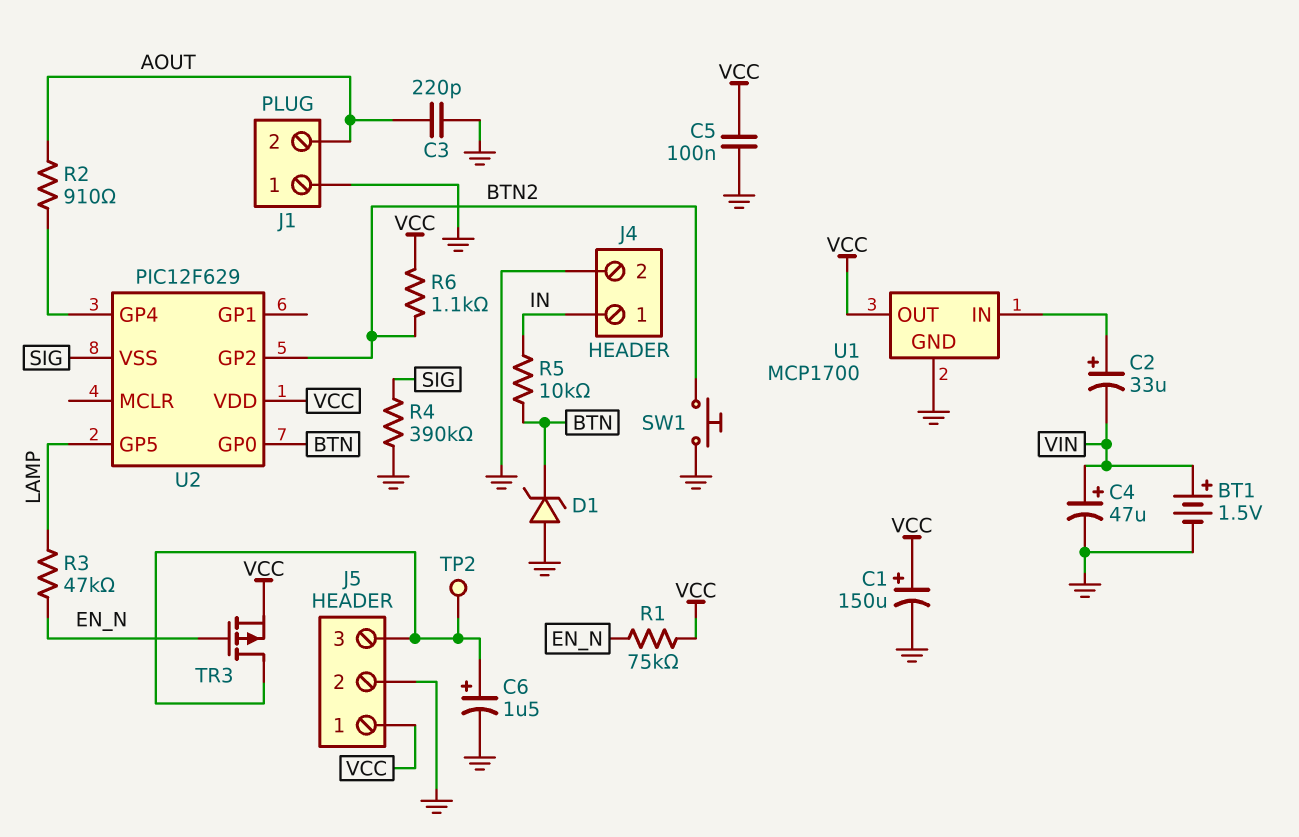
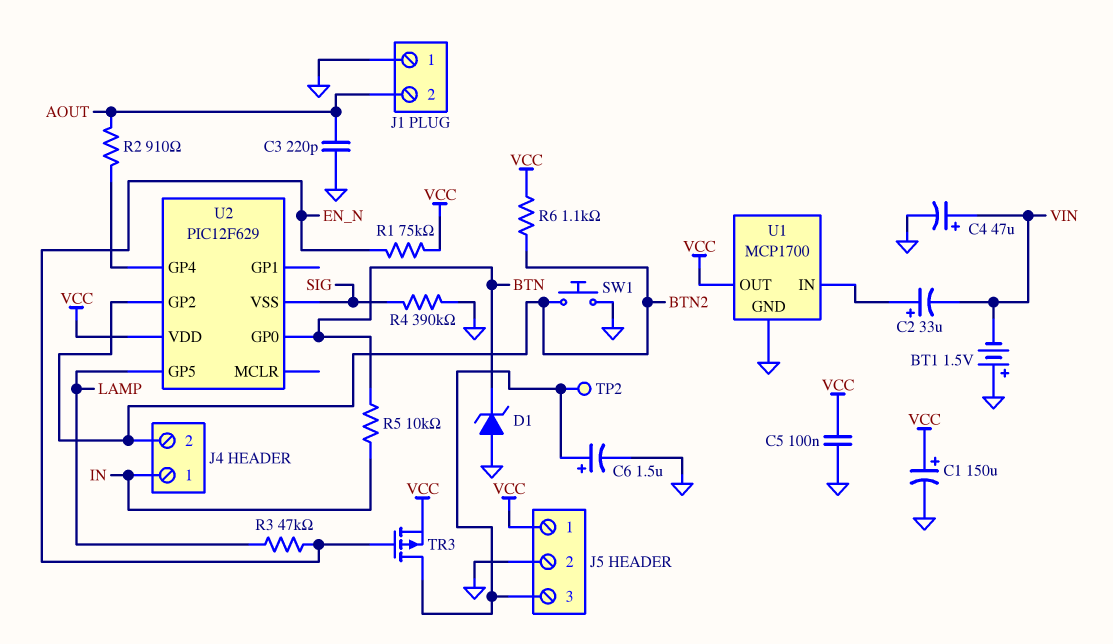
BT1: 1.5V (plus VIN, minus GND) -> 1.5V (plus GND, minus VIN)
J4 pin 2: GND -> BTN2

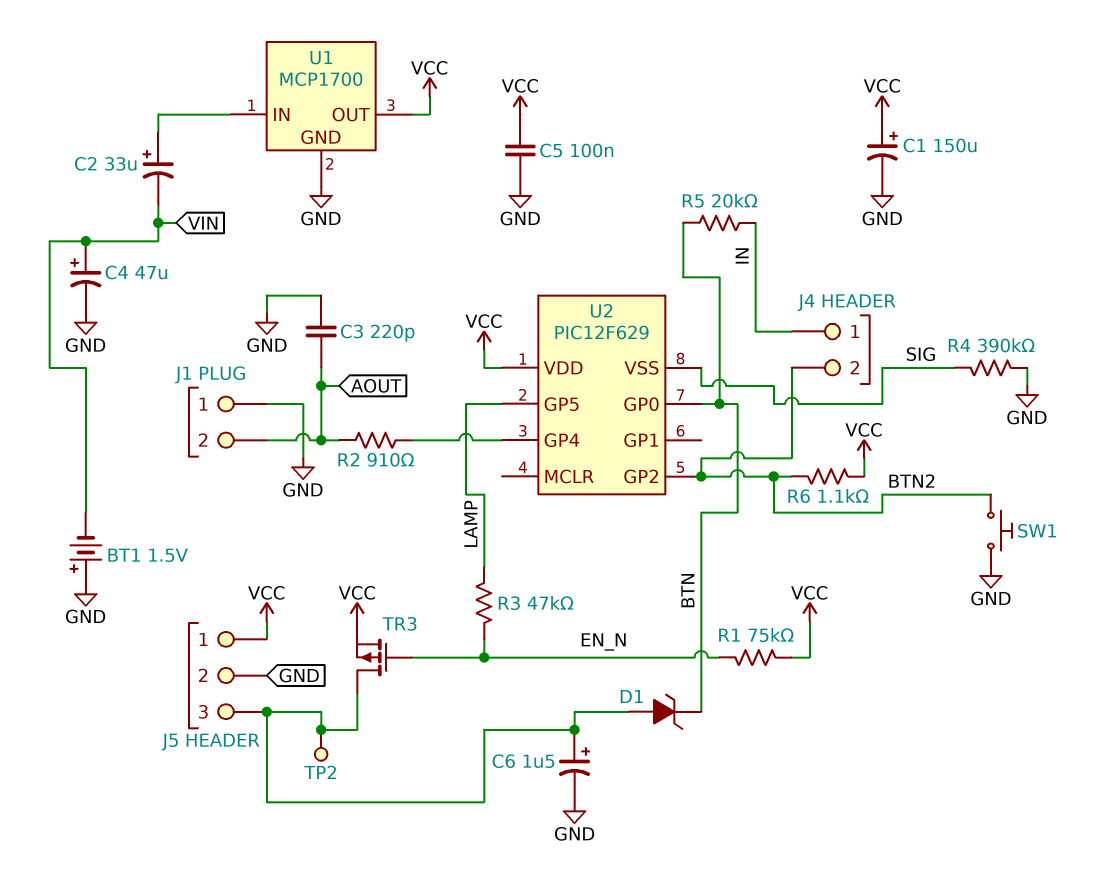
D1: zener (A GND, K BTN) -> zener (A J5/3, K BTN)
R5: 10k (BTN, IN) -> 20k (BTN, IN)

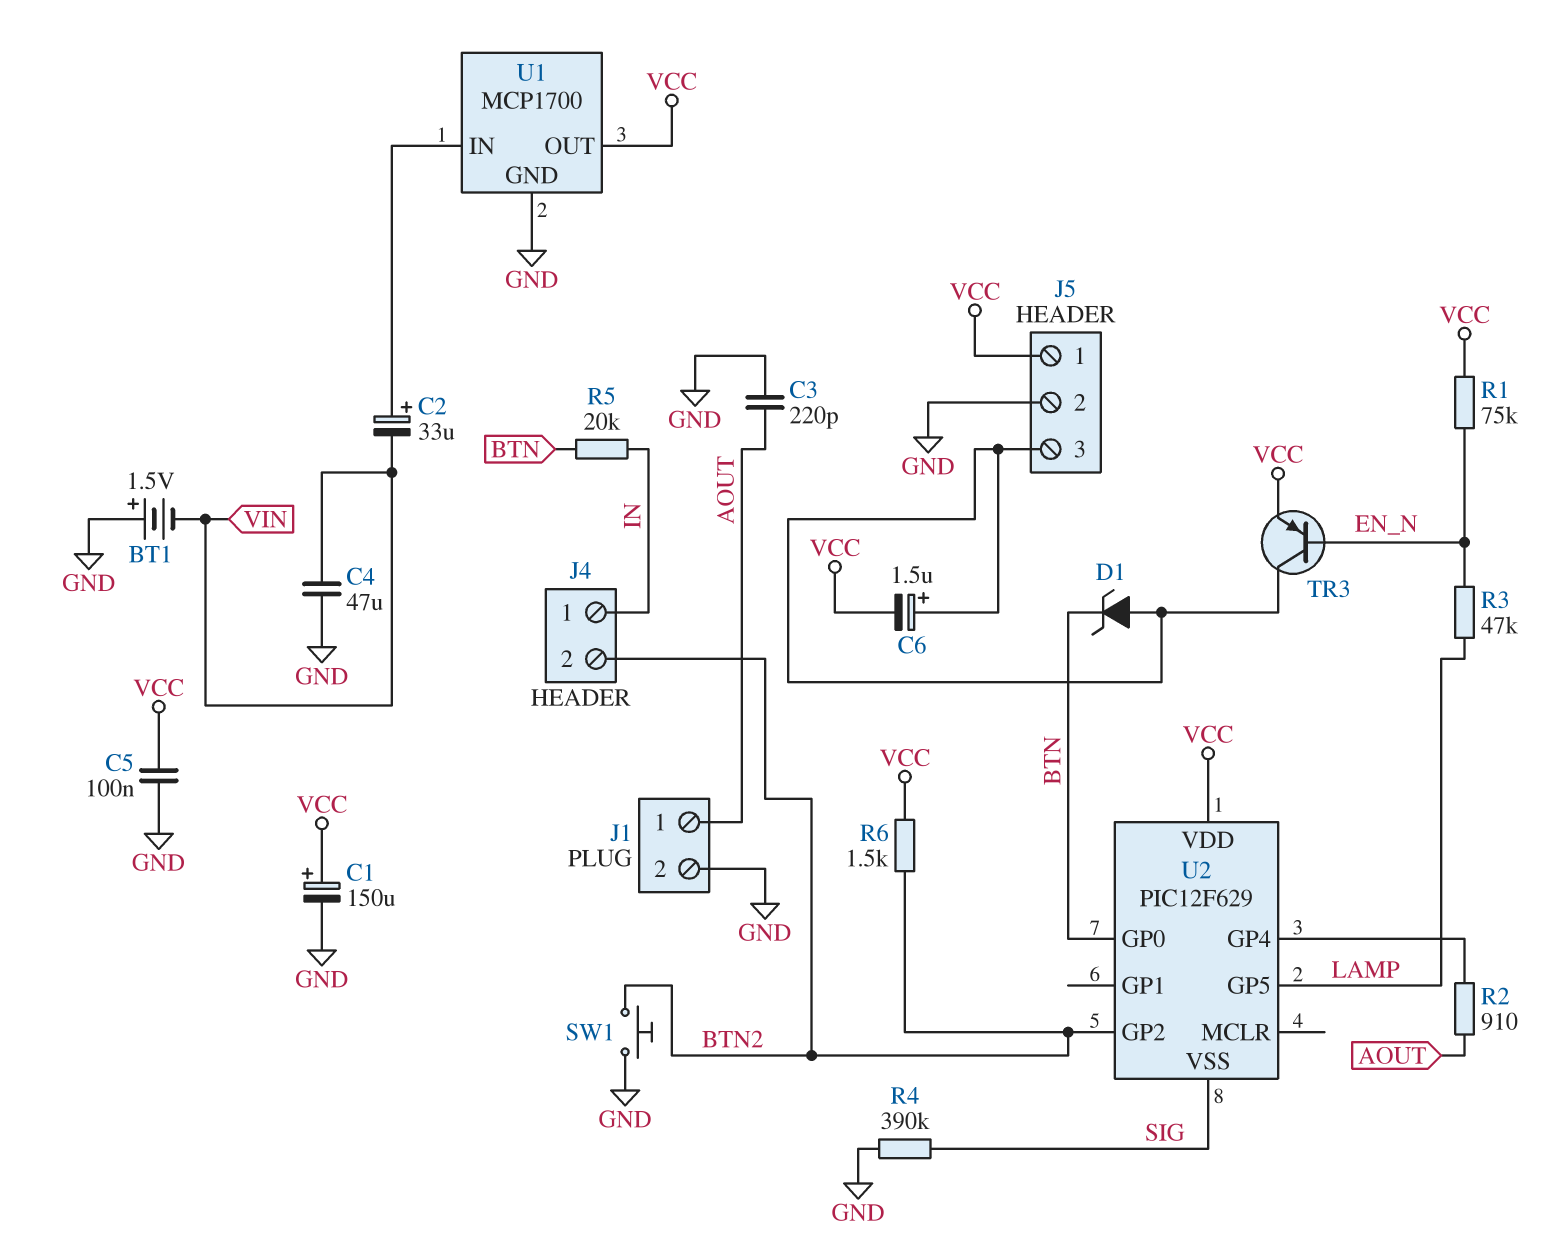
C4: 47uF (plus VIN, minus GND) -> 47uF (GND, VIN)
C6: 1.5uF (plus J5/3, minus GND) -> 1.5uF (plus J5/3, minus VCC)
J1 pin 1: GND -> AOUT
J1 pin 2: AOUT -> GND
R6: 1.1k (BTN2, VCC) -> 1.5k (BTN2, VCC)
TP2: test point (J5/3) -> none
TR3: PMOS (G EN_N, D J5/3, S VCC) -> PNP (B EN_N, C J5/3, E VCC)

